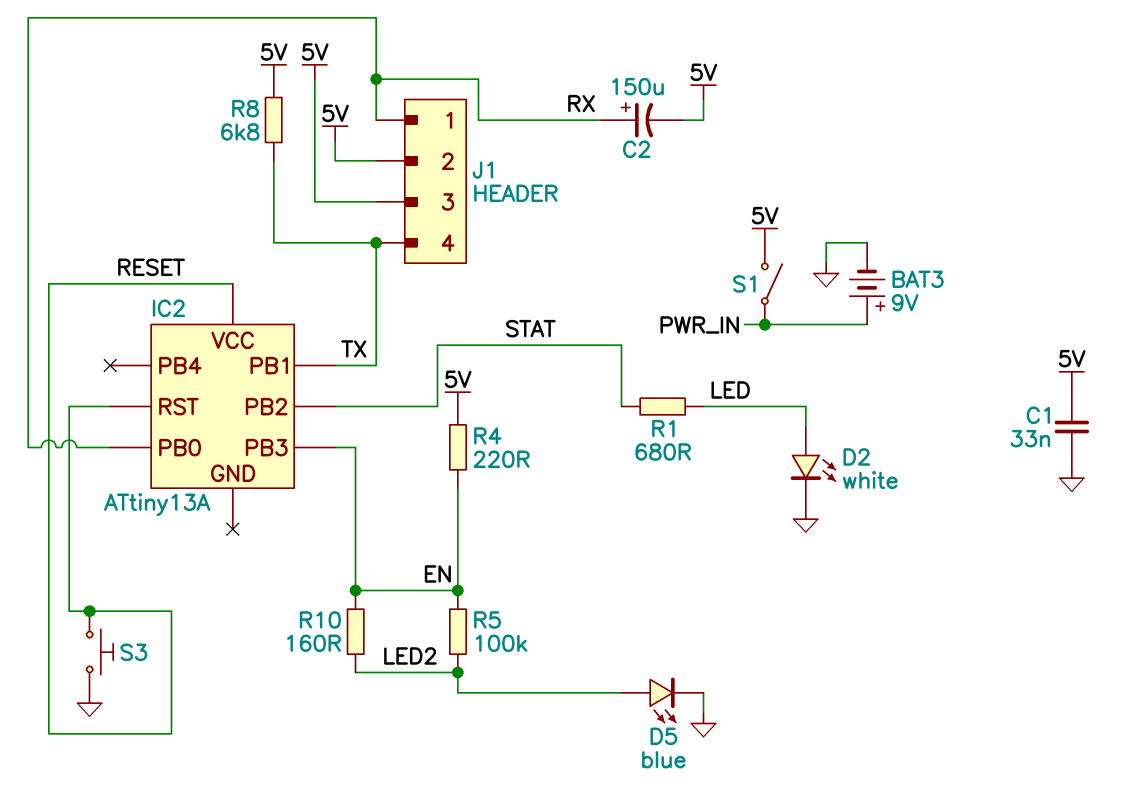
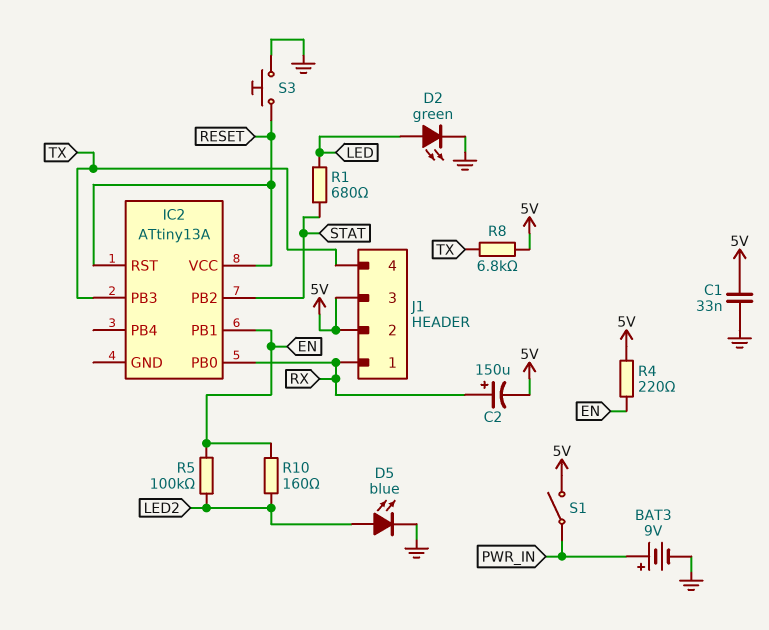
D2: LED white (A LED, K GND) -> LED green (A LED, K GND)
IC2 pin PB1: TX -> EN
IC2 pin PB3: EN -> TX

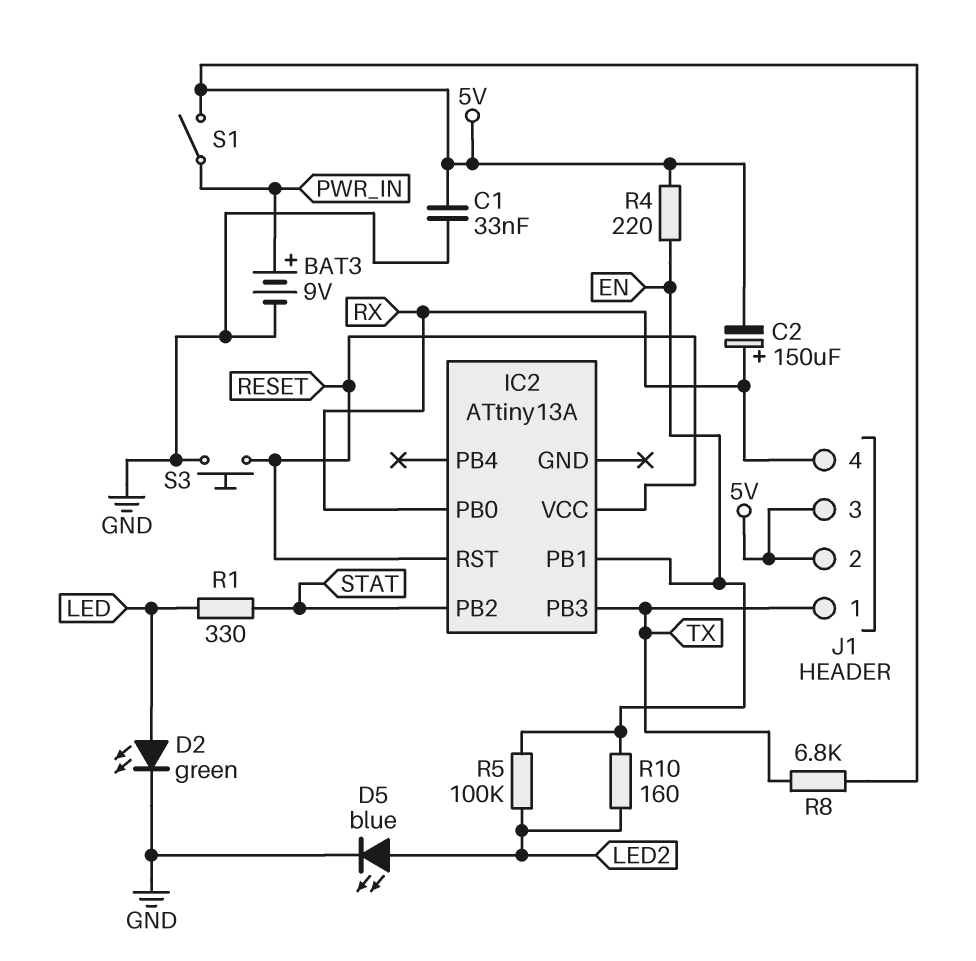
J1 pin 1: RX -> TX
J1 pin 4: TX -> RX
R1: 680 (LED, STAT) -> 330 (LED, STAT)

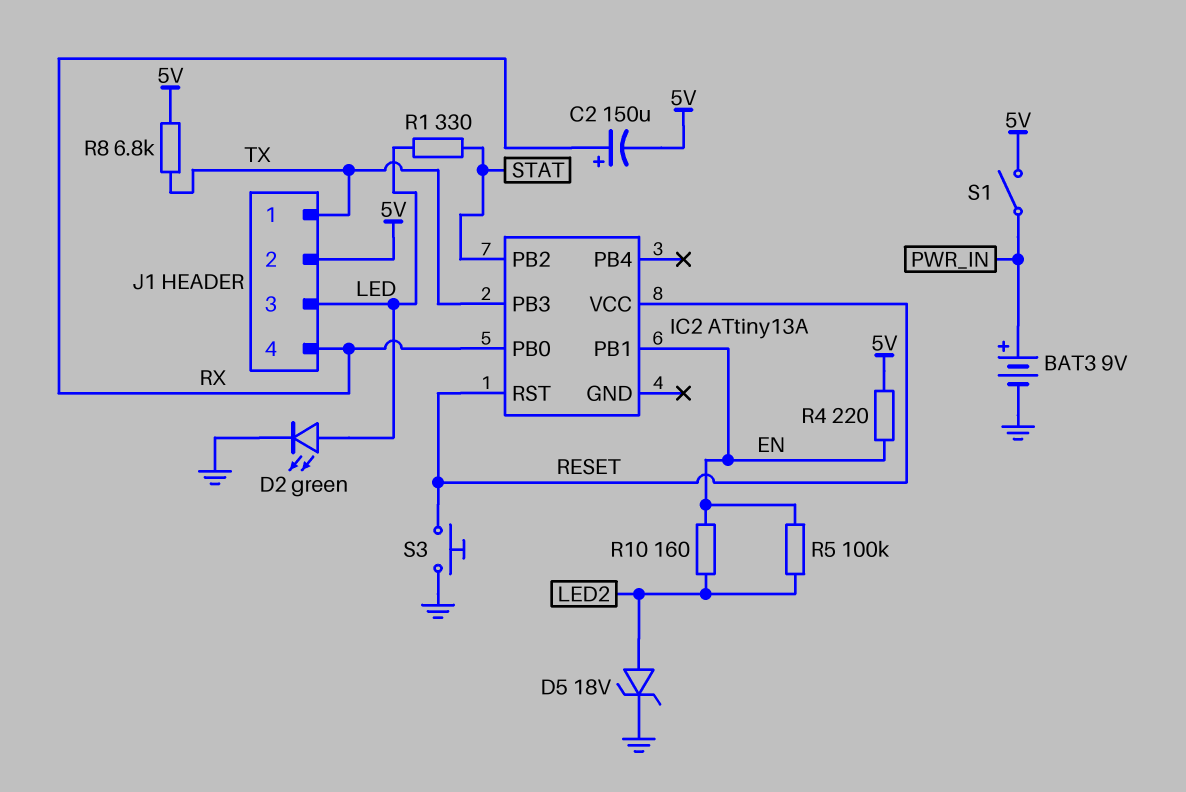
C1: 33nF (5V, GND) -> none
D5: LED blue (A LED2, K GND) -> zener 18V (A LED2, K GND)
J1 pin 3: 5V -> LED

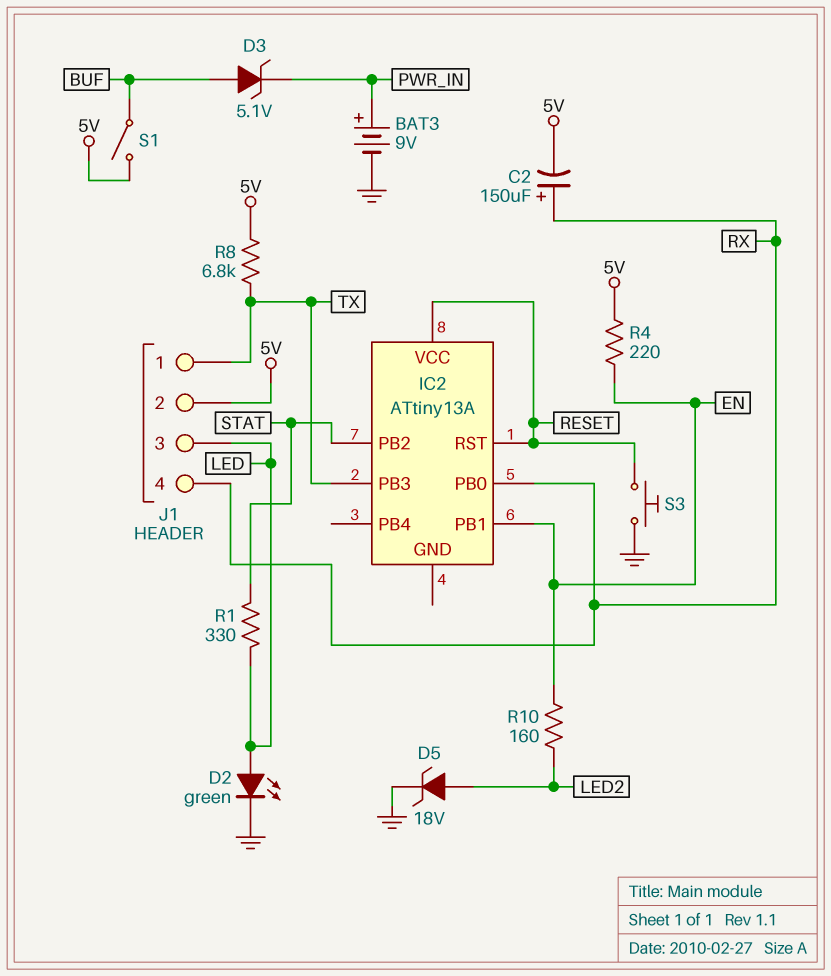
D3: none -> zener 5.1V (A BUF, K PWR_IN)
R5: 100k (EN, LED2) -> none
S1: switch (5V, PWR_IN) -> switch (5V, BUF)

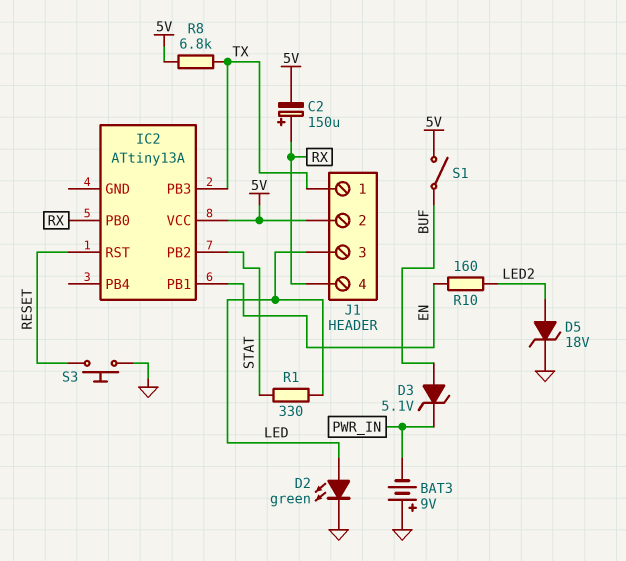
BAT3: 9V (plus PWR_IN, minus GND) -> 9V (plus GND, minus PWR_IN)
IC2 pin VCC: RESET -> 5V
R4: 220 (5V, EN) -> none

